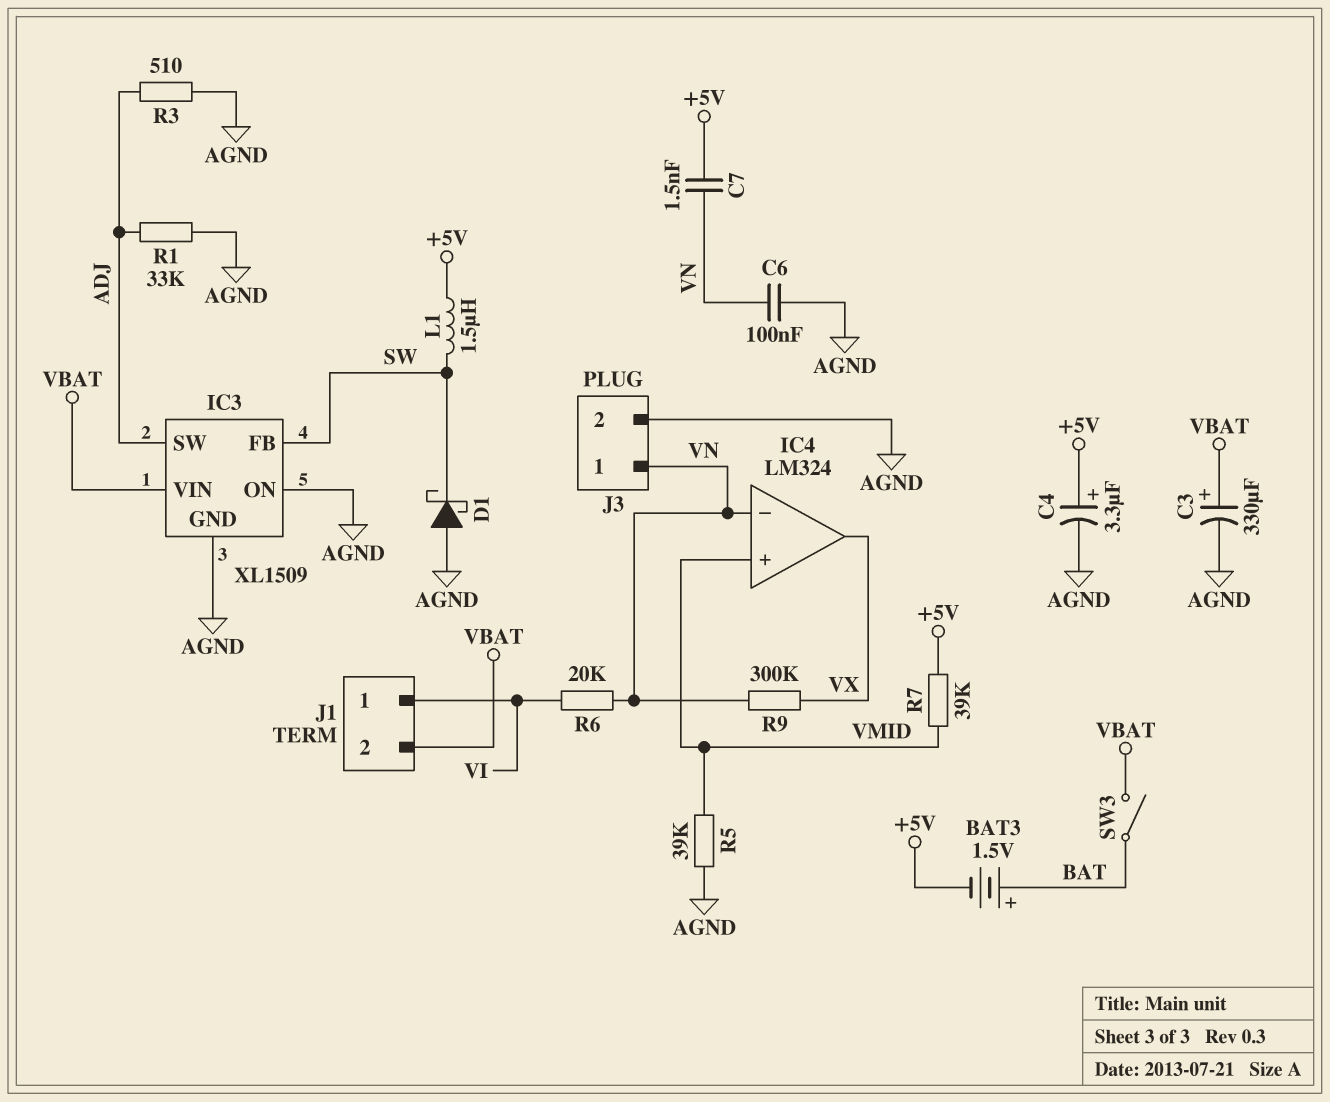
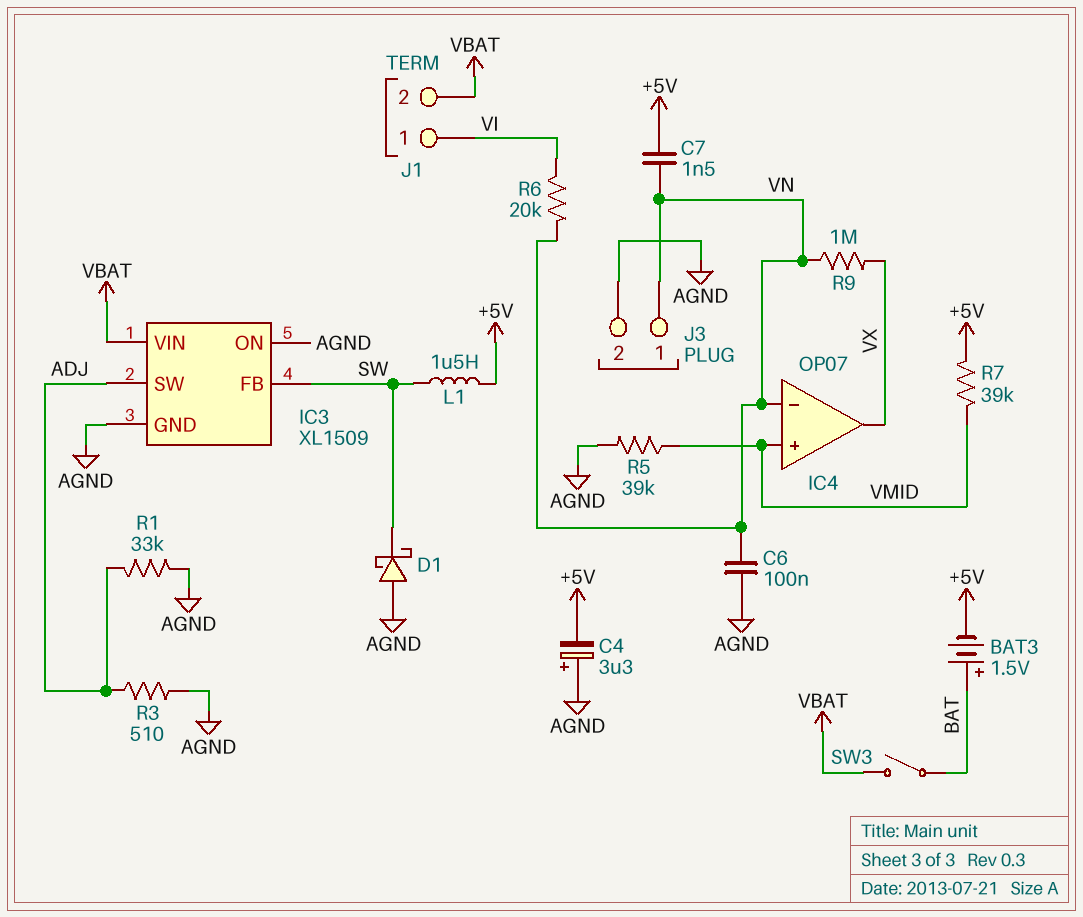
C3: 330uF (plus VBAT, minus AGND) -> none
C4: 3.3uF (plus +5V, minus AGND) -> 3.3uF (plus AGND, minus +5V)
IC4: LM324 -> OP07
R9: 300k (VN, VX) -> 1M (VN, VX)

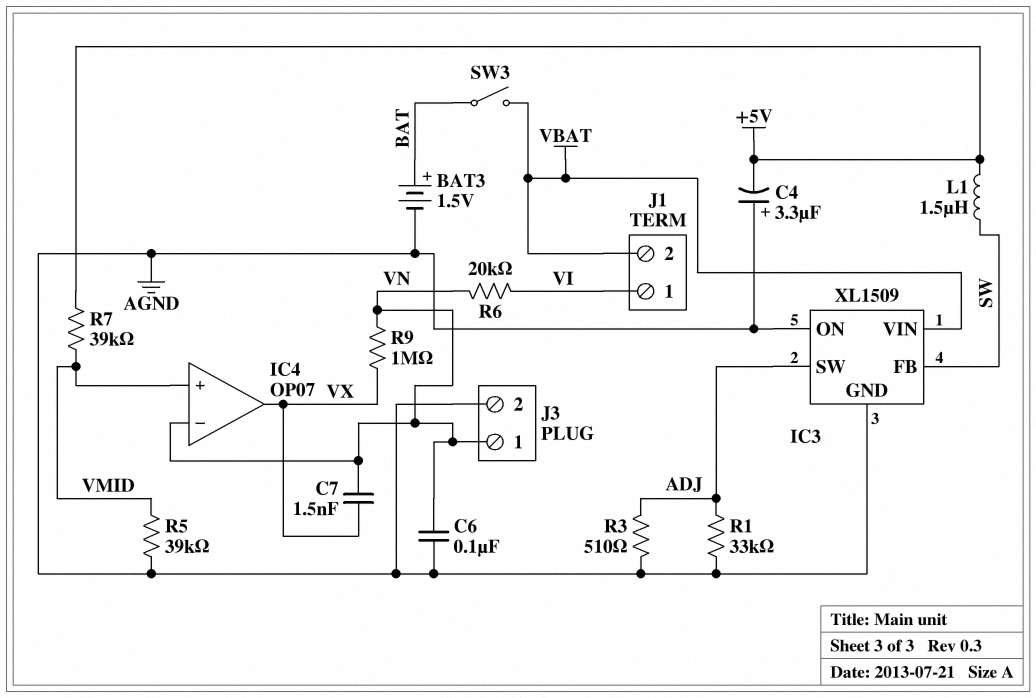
BAT3: 1.5V (plus BAT, minus +5V) -> 1.5V (plus BAT, minus AGND)
C7: 1.5nF (+5V, VN) -> 1.5nF (VN, VX)
D1: schottky (A AGND, K SW) -> none

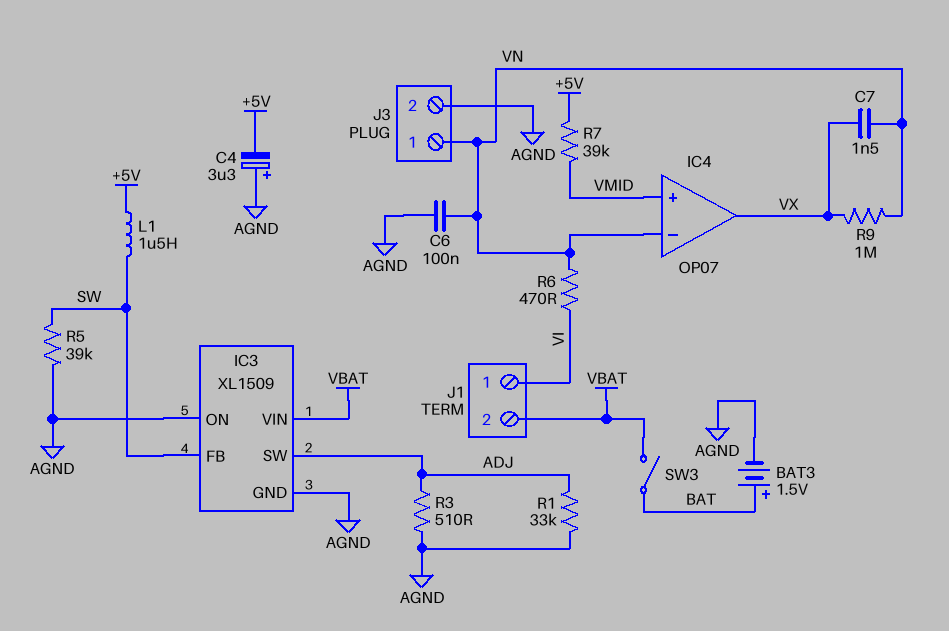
R5: 39k (AGND, VMID) -> 39k (AGND, SW)
R6: 20k (VI, VN) -> 470 (VI, VN)

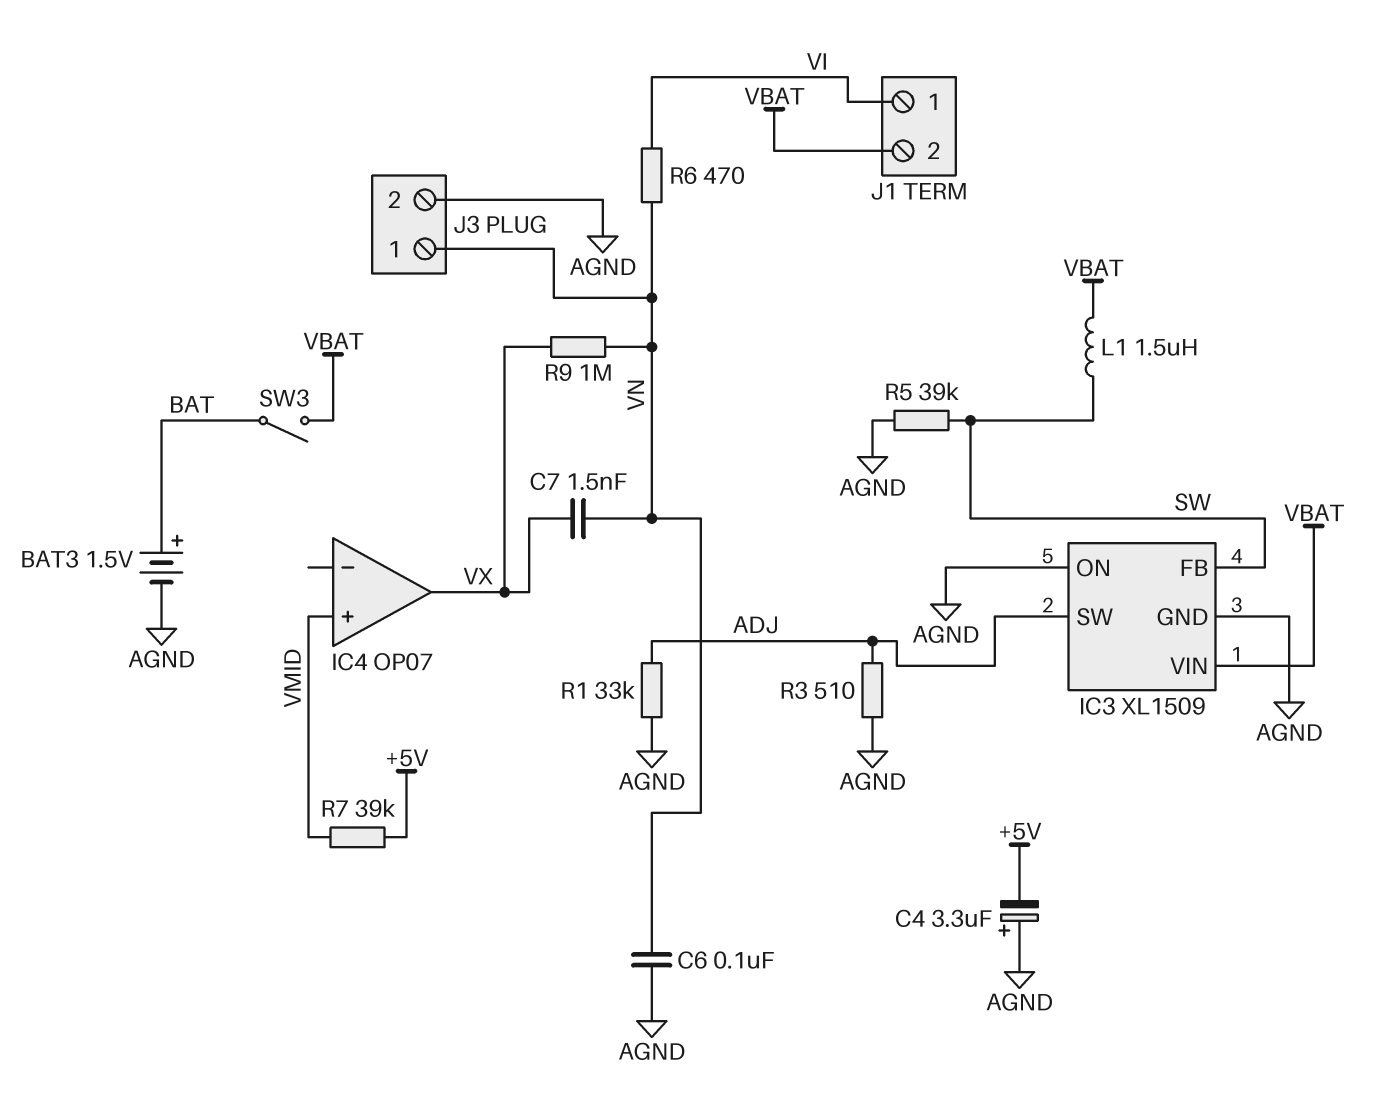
IC4 pin in-: VN -> none
L1: 1.5uH (+5V, SW) -> 1.5uH (SW, VBAT)

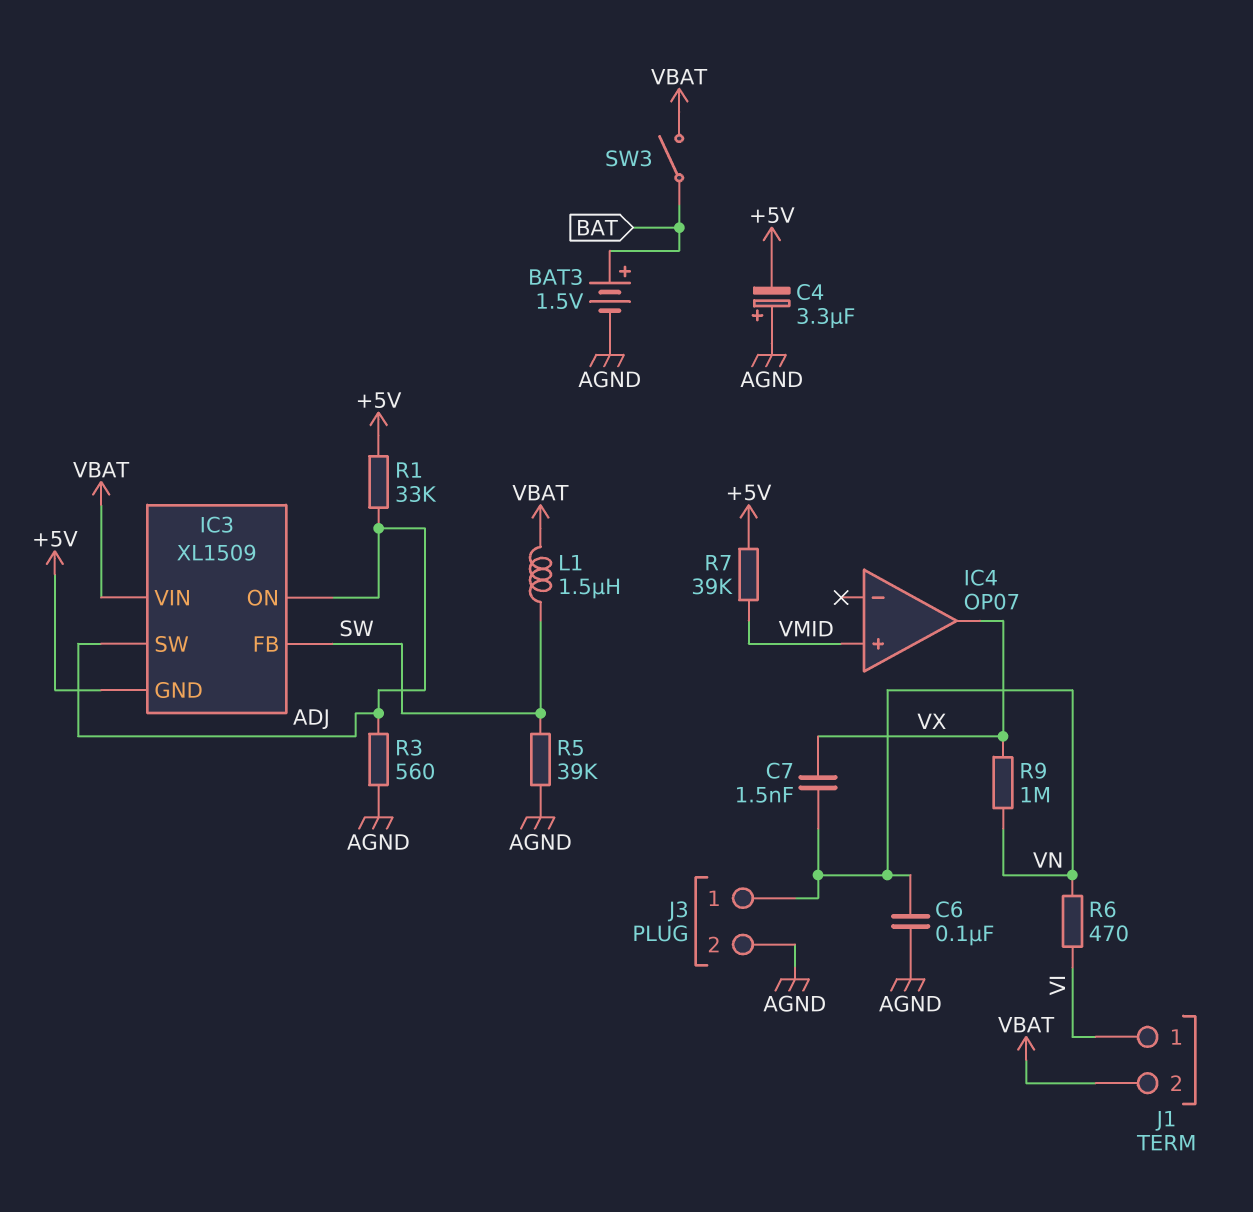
IC3 pin GND: AGND -> +5V
IC3 pin ON: AGND -> ADJ
R1: 33k (ADJ, AGND) -> 33k (+5V, ADJ)
R3: 510 (ADJ, AGND) -> 560 (ADJ, AGND)

